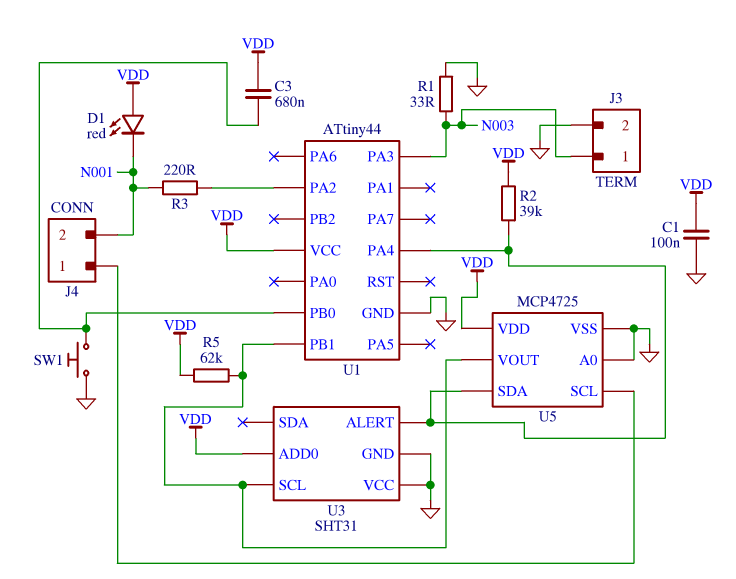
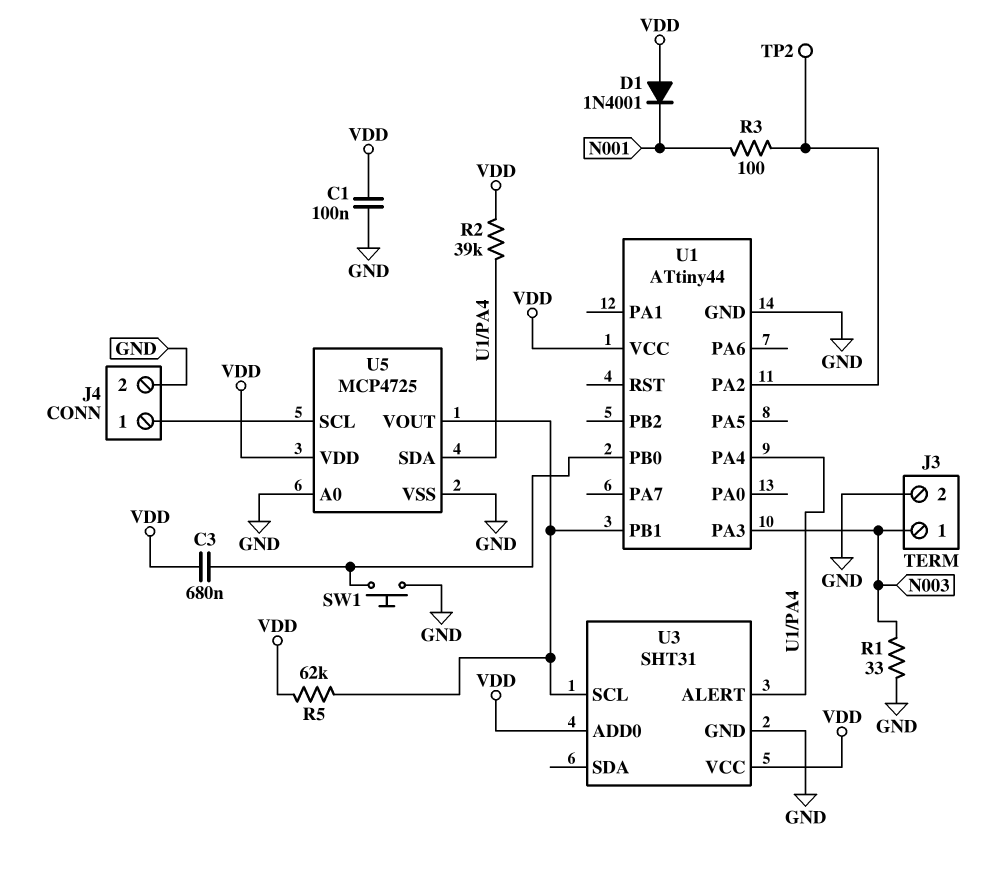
D1: LED red (A VDD, K N001) -> diode 1N4001 (A VDD, K N001)
J4 pin 2: N001 -> GND
R3: 220 (N001, U1/PA2) -> 100 (N001, U1/PA2)
TP2: none -> test point (U1/PA2)
U3 pin VCC: GND -> VDD

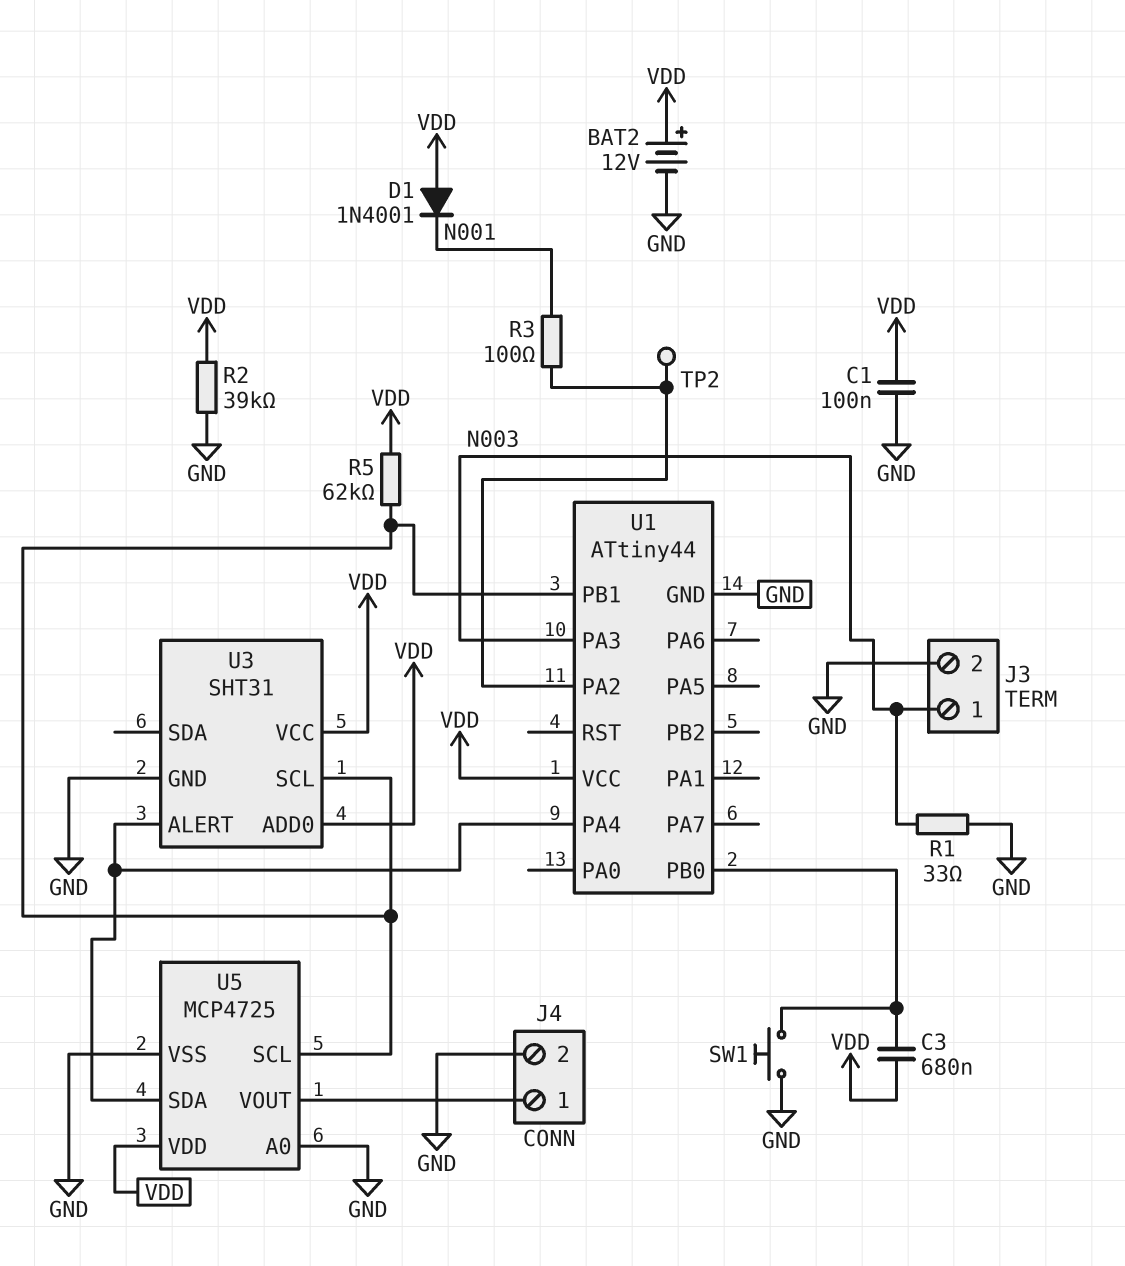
BAT2: none -> 12V (plus VDD, minus GND)
R2: 39k (U1/PA4, VDD) -> 39k (GND, VDD)
U5 pin SCL: J4/1 -> U1/PB1
U5 pin VOUT: U1/PB1 -> J4/1

